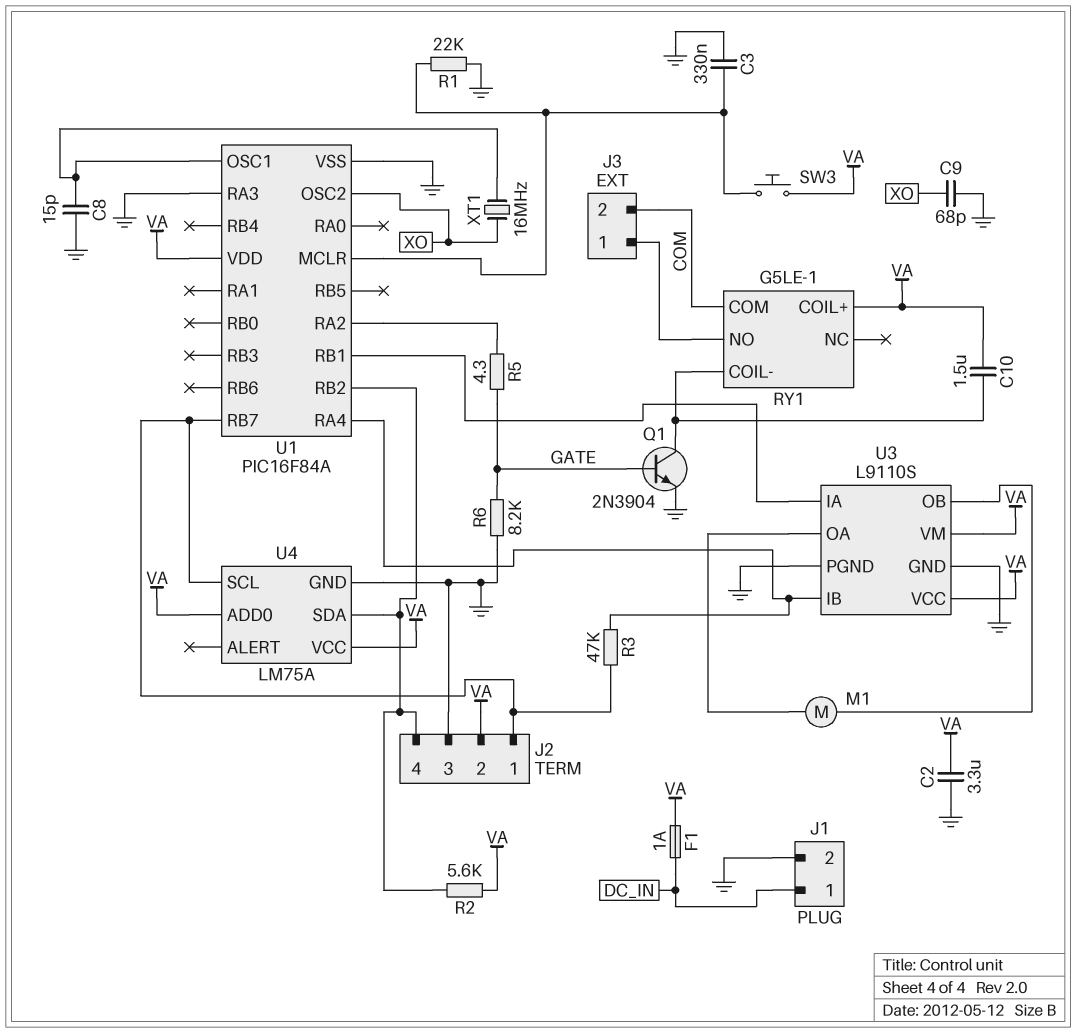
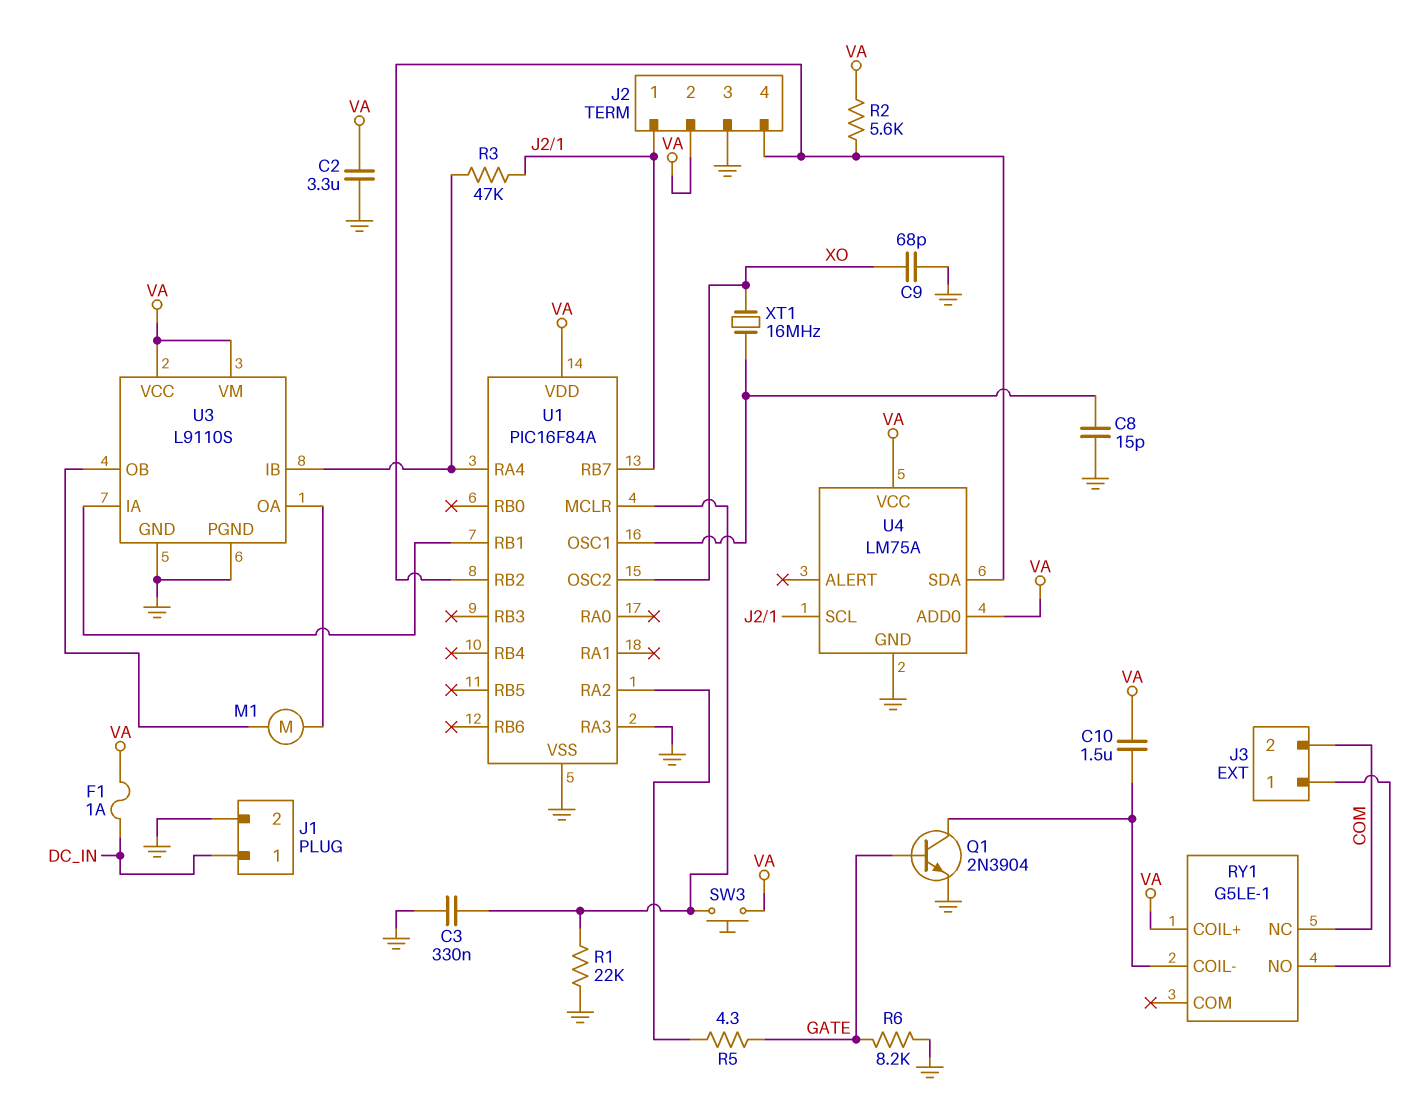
RY1 pin COM: COM -> none
RY1 pin NC: none -> COM

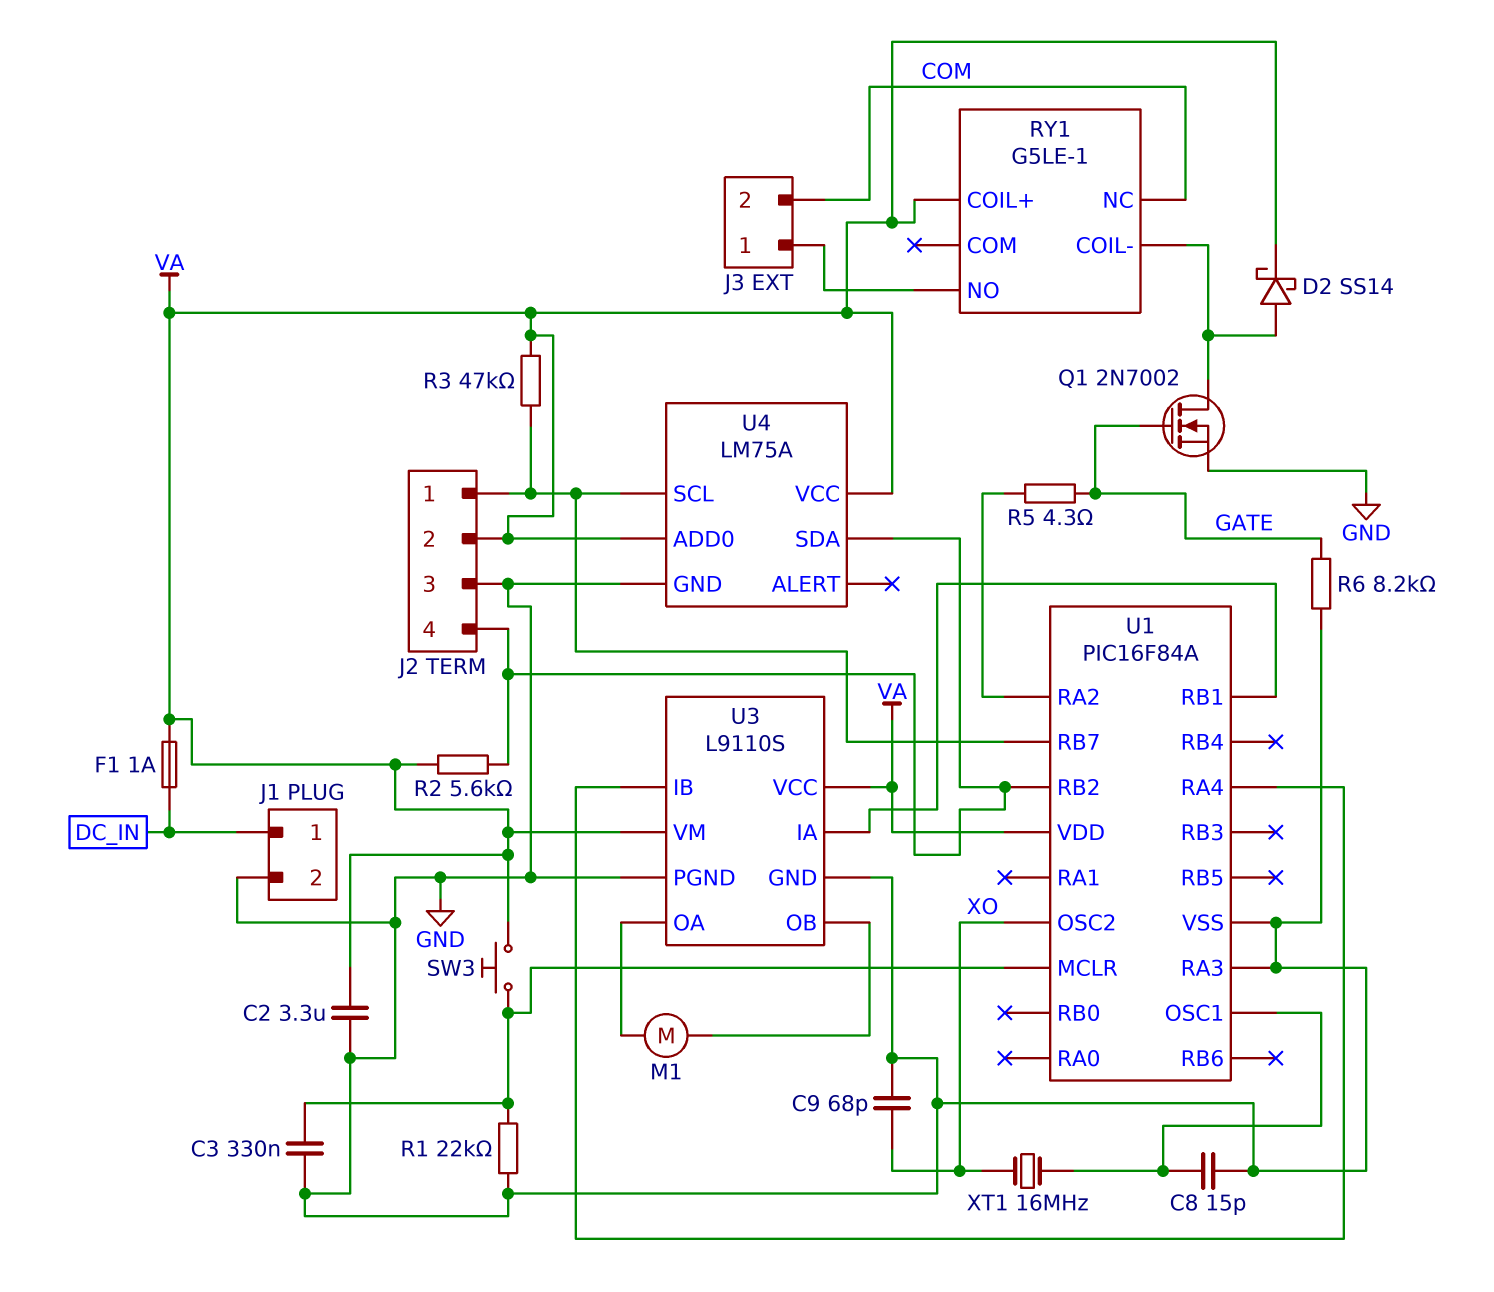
C10: 1.5uF (RY1/COIL-, VA) -> none
D2: none -> schottky SS14 (A RY1/COIL-, K VA)
Q1: NPN 2N3904 (B GATE, C RY1/COIL-, E GND) -> NMOS 2N7002 (G GATE, D RY1/COIL-, S GND)
R3: 47k (J2/1, U1/RA4) -> 47k (J2/1, VA)

